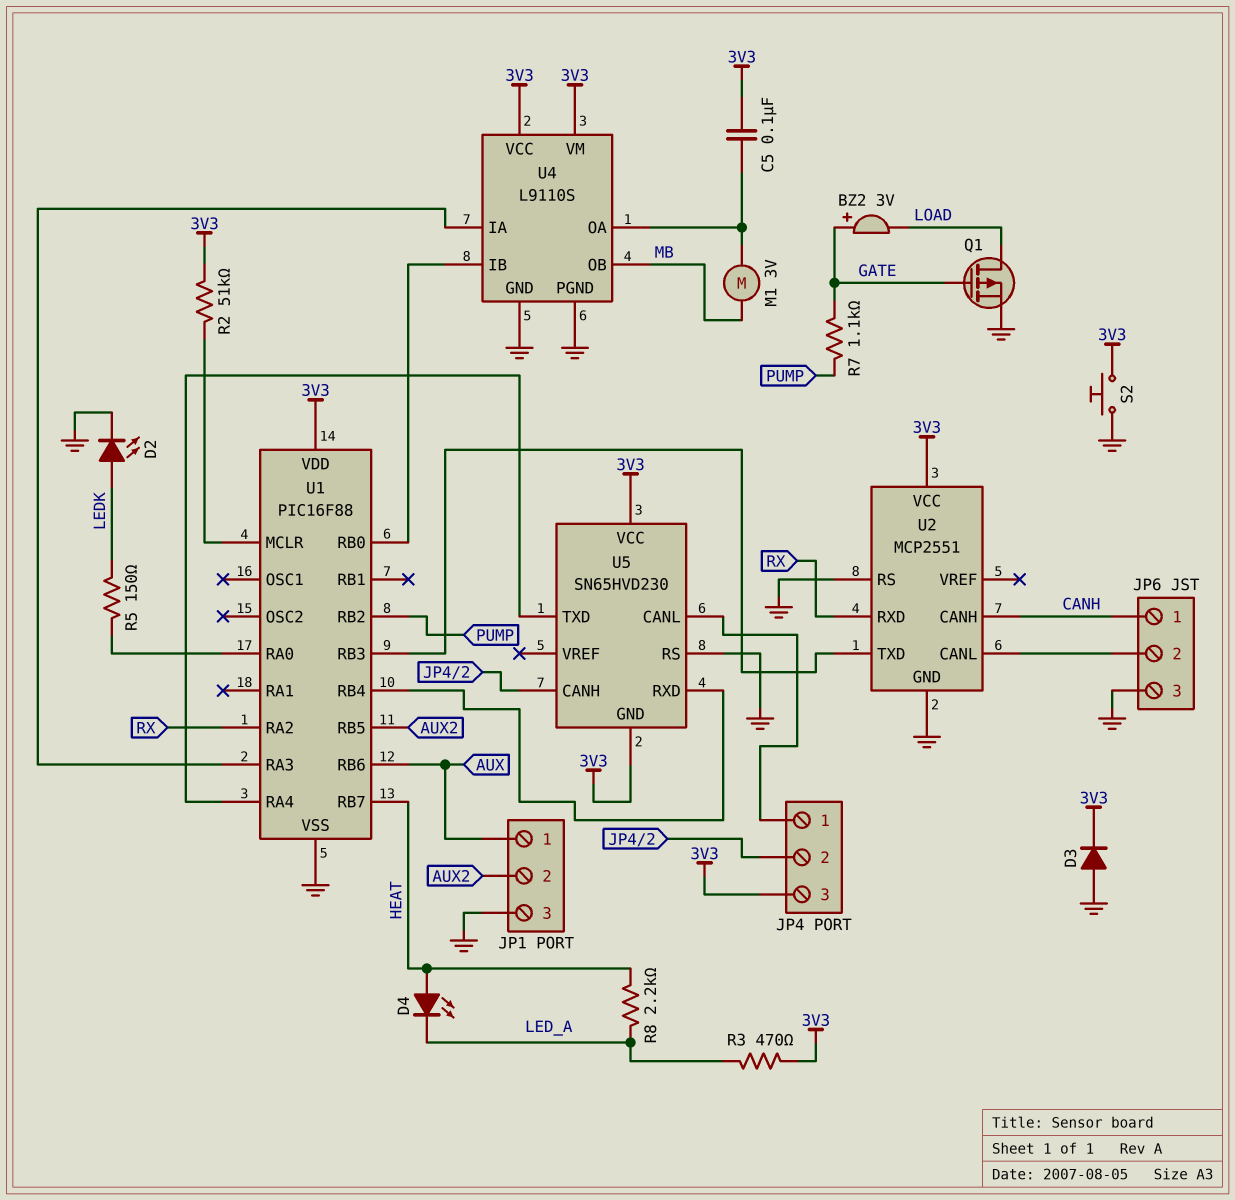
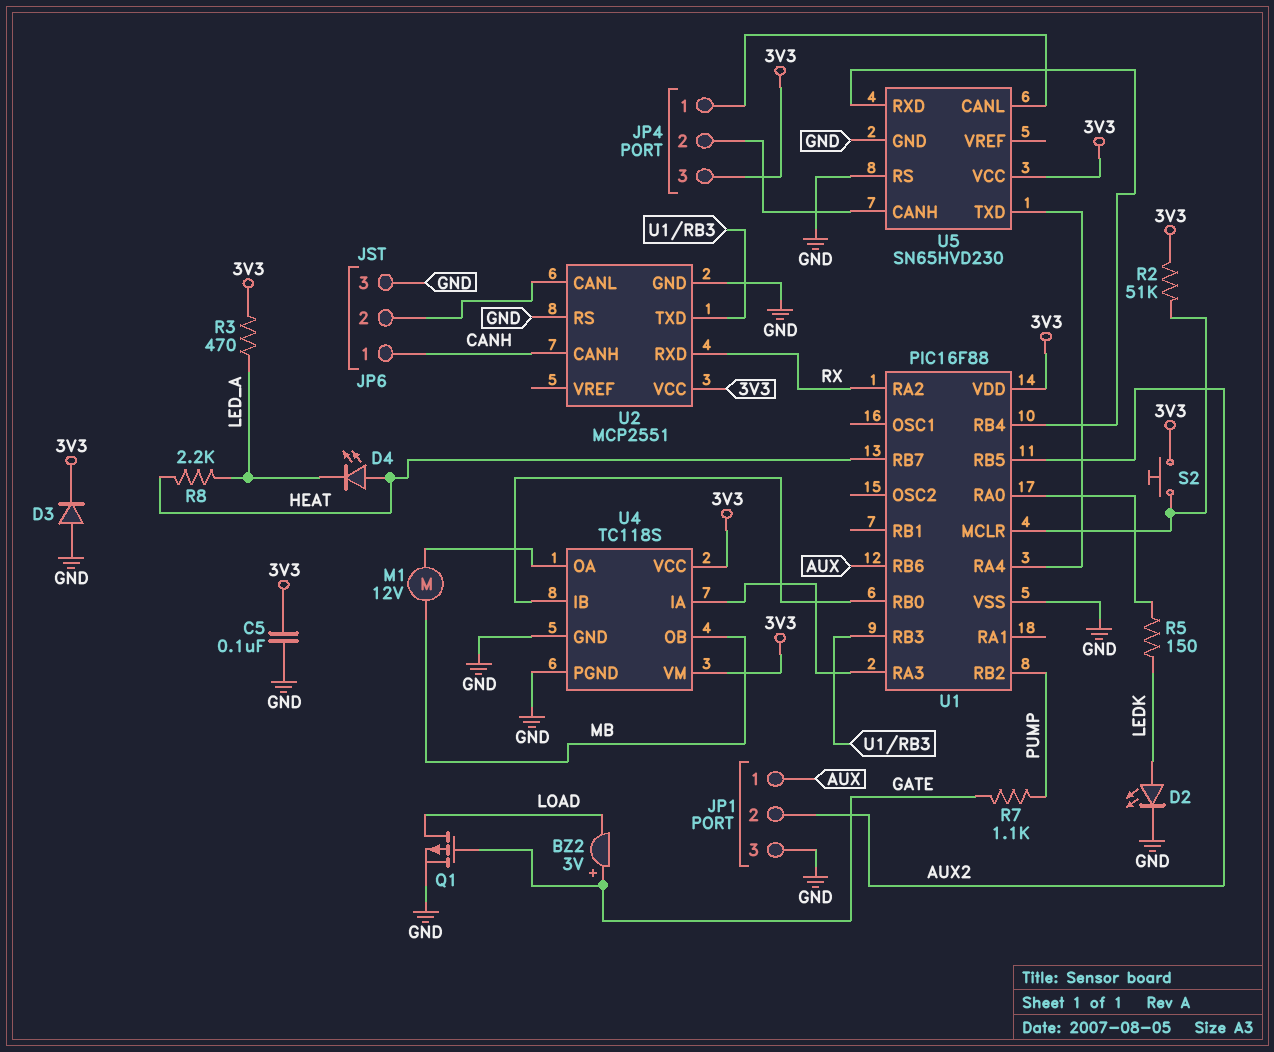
C5: 100nF (3V3, U4/OA) -> 100nF (3V3, GND)
M1: motor 3V (MB, U4/OA) -> motor 12V (MB, U4/OA)
S2: button (3V3, GND) -> button (3V3, U1/MCLR)
U4: L9110S -> TC118S
U5 pin GND: 3V3 -> GND

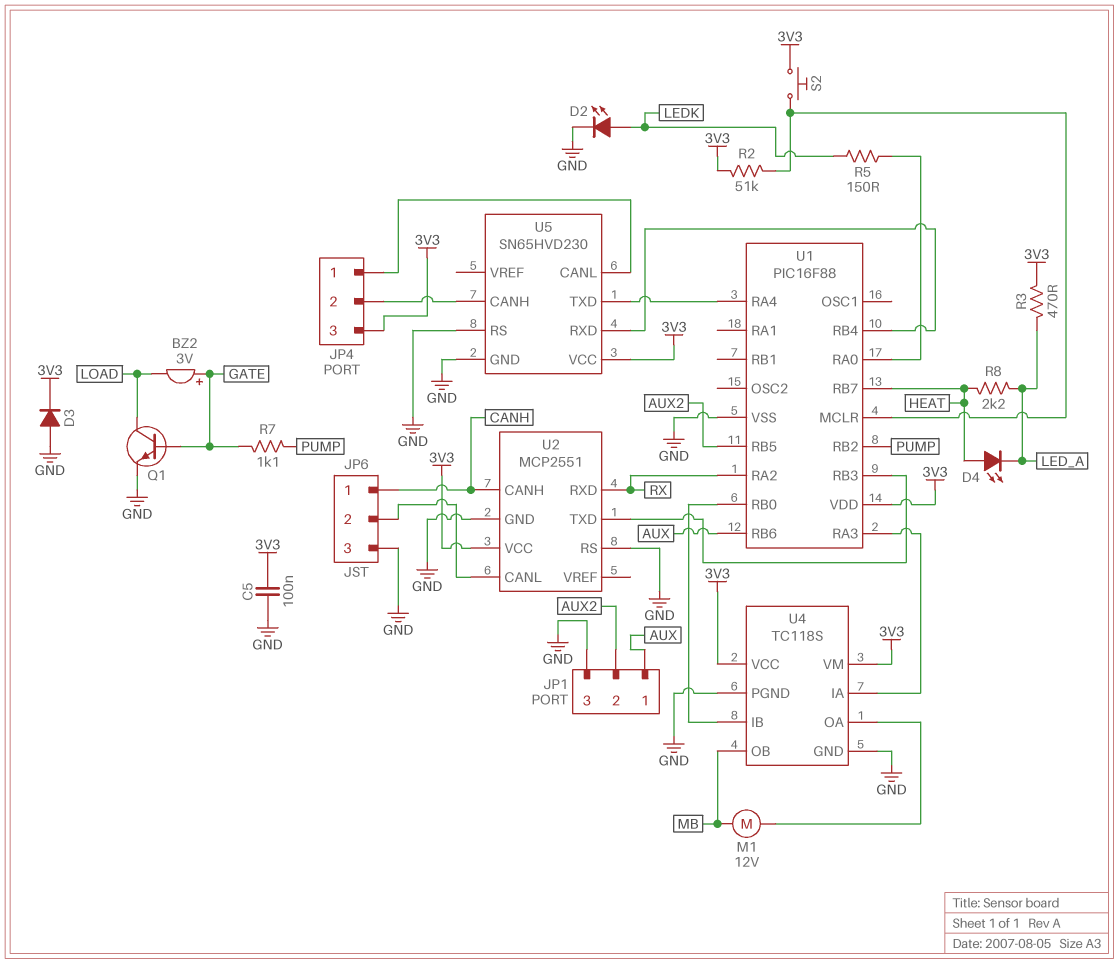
Q1: PMOS (G GATE, D LOAD, S GND) -> NPN (B GATE, C LOAD, E GND)

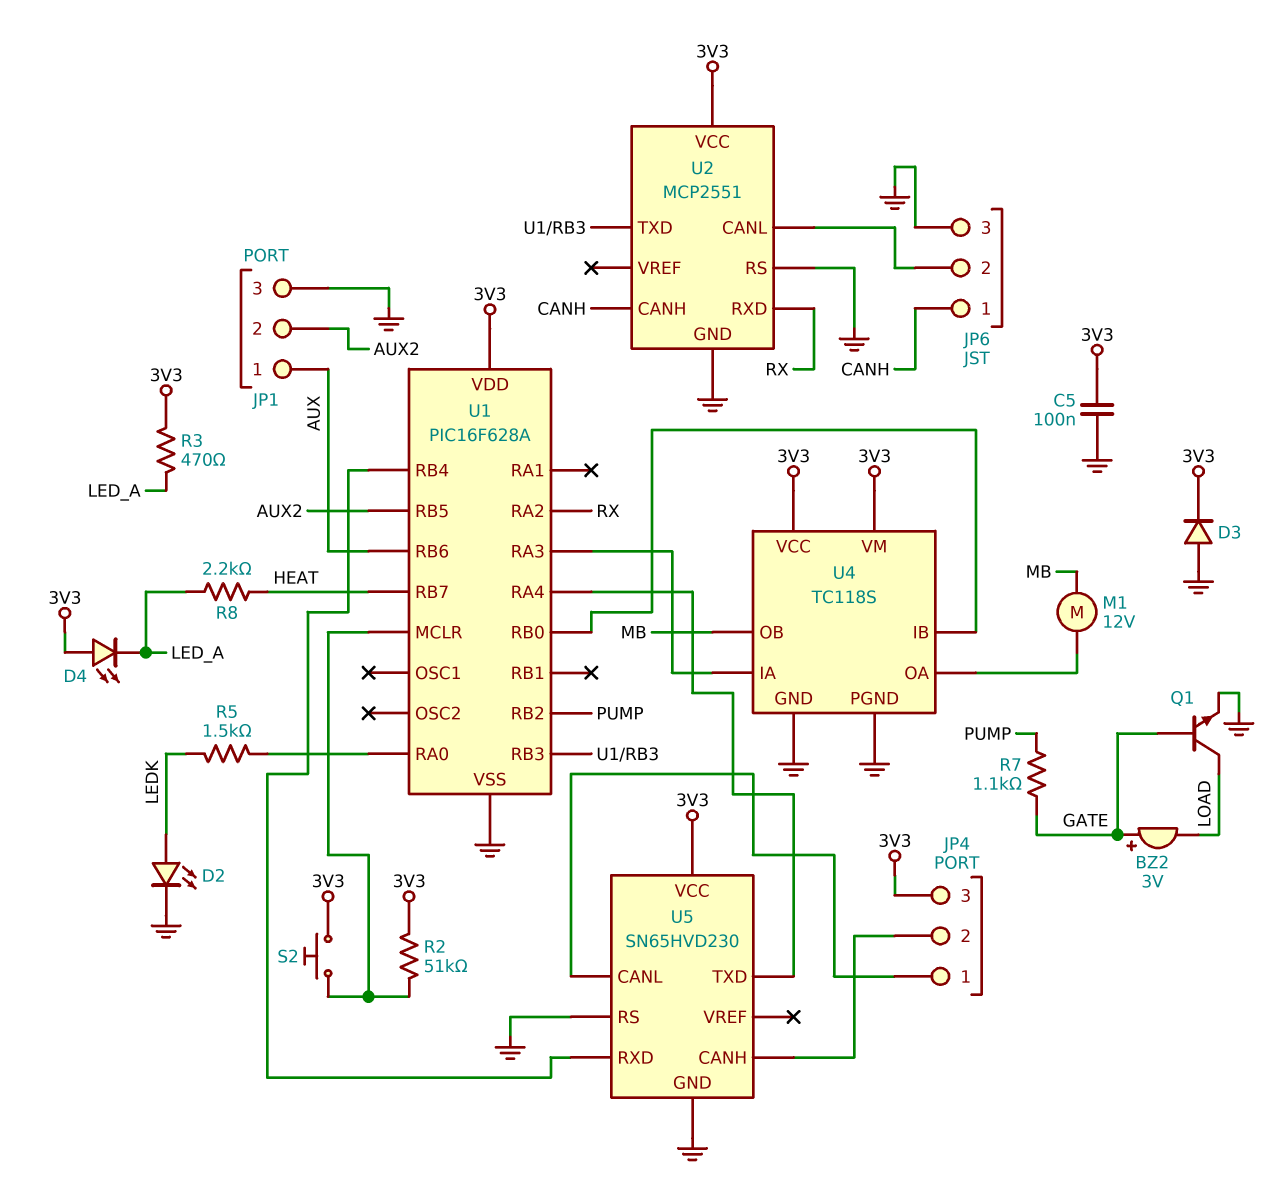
D4: LED (A HEAT, K LED_A) -> LED (A 3V3, K LED_A)
R5: 150 (LEDK, U1/RA0) -> 1.5k (LEDK, U1/RA0)
U1: PIC16F88 -> PIC16F628A

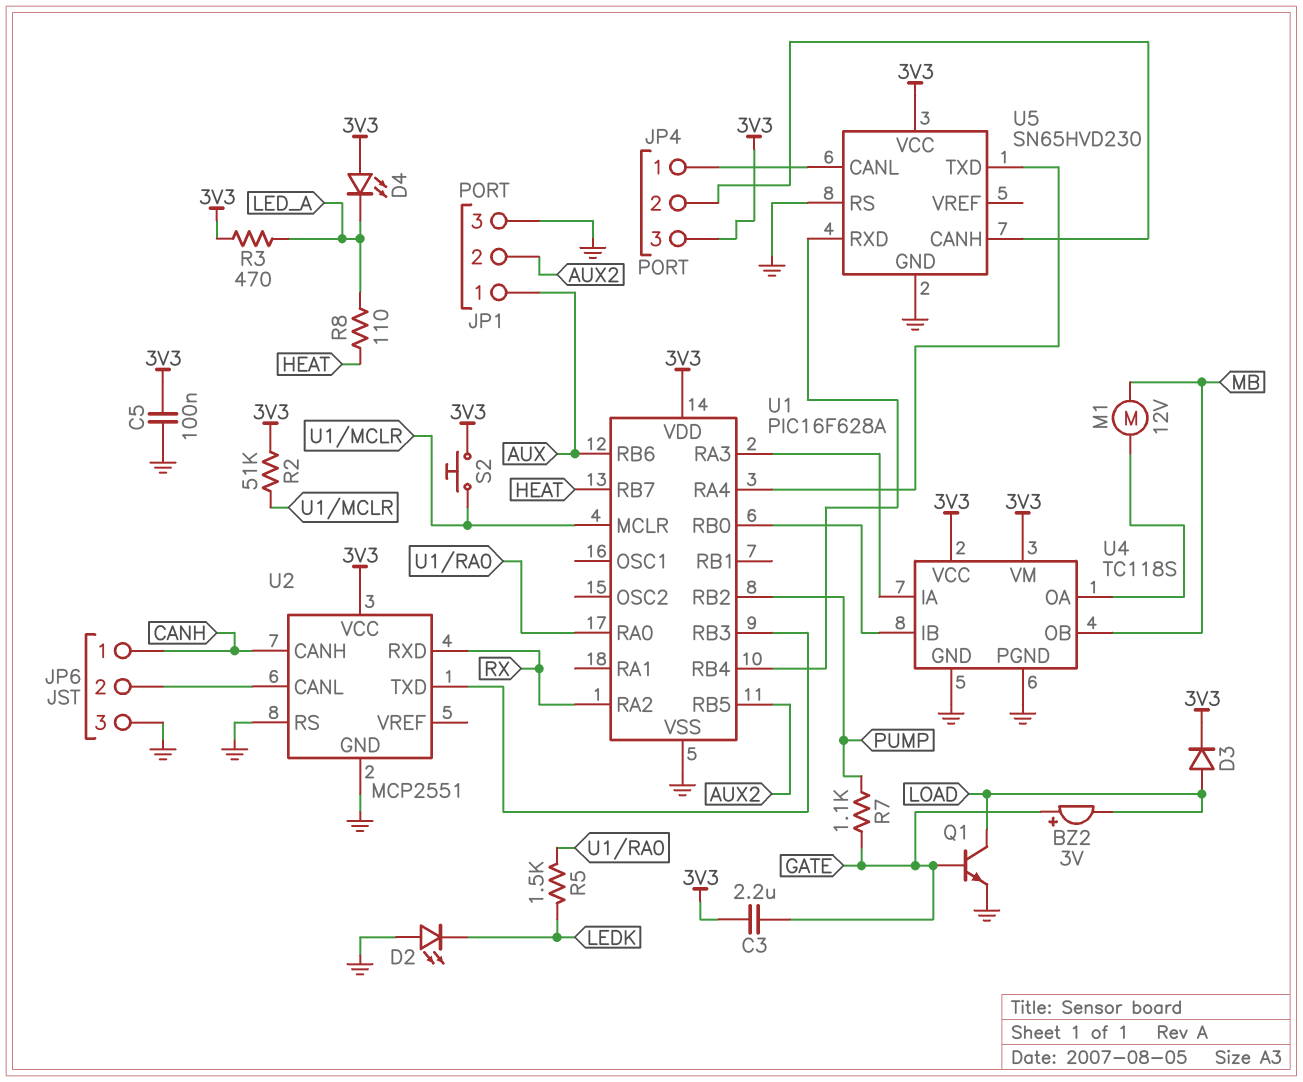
C3: none -> 2.2uF (3V3, GATE)
D2: LED (A LEDK, K GND) -> LED (A GND, K LEDK)
D3: diode (A GND, K 3V3) -> diode (A LOAD, K 3V3)
R8: 2.2k (HEAT, LED_A) -> 110 (HEAT, LED_A)

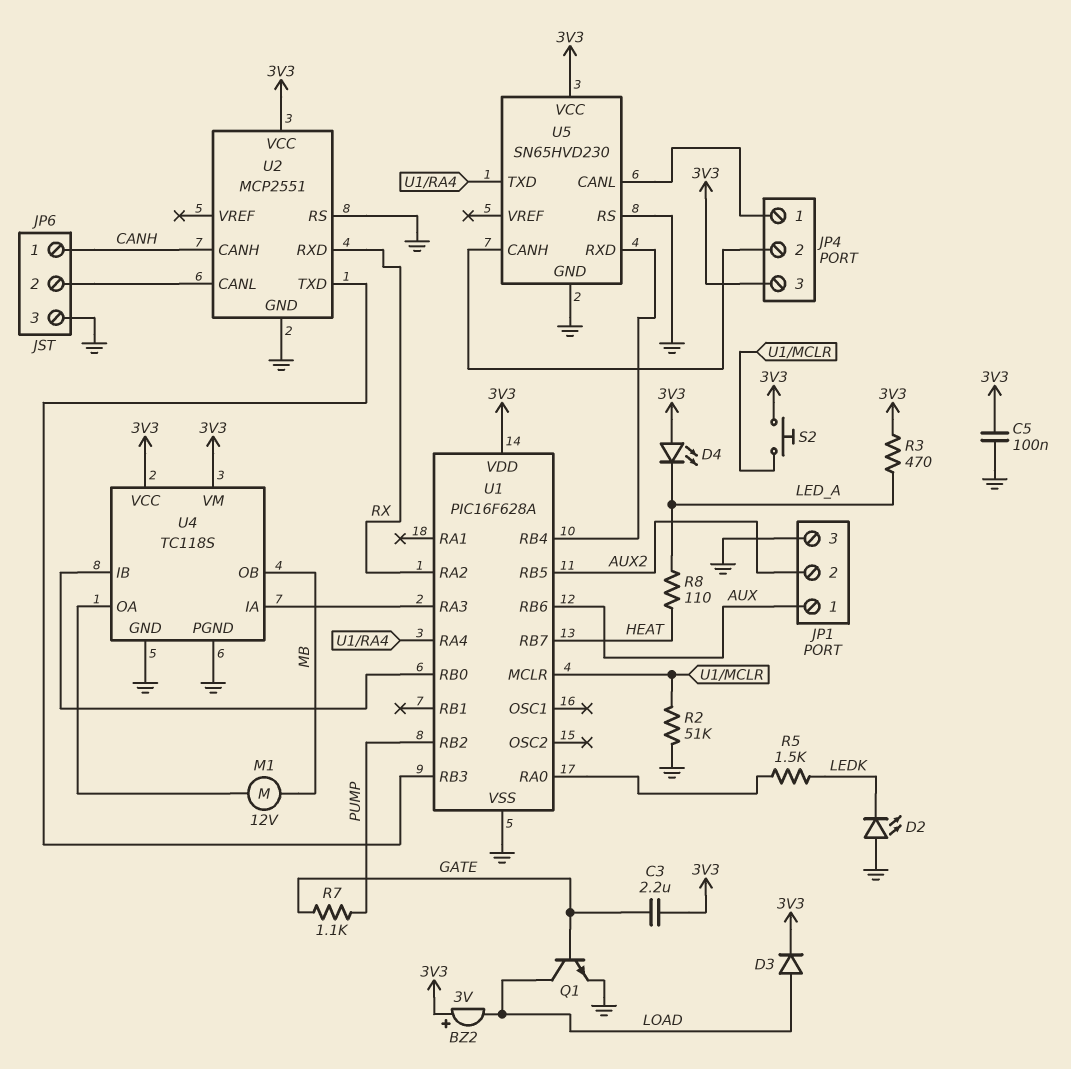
BZ2: buzzer 3V (plus GATE, minus LOAD) -> buzzer 3V (plus 3V3, minus LOAD)
R2: 51k (3V3, U1/MCLR) -> 51k (GND, U1/MCLR)

